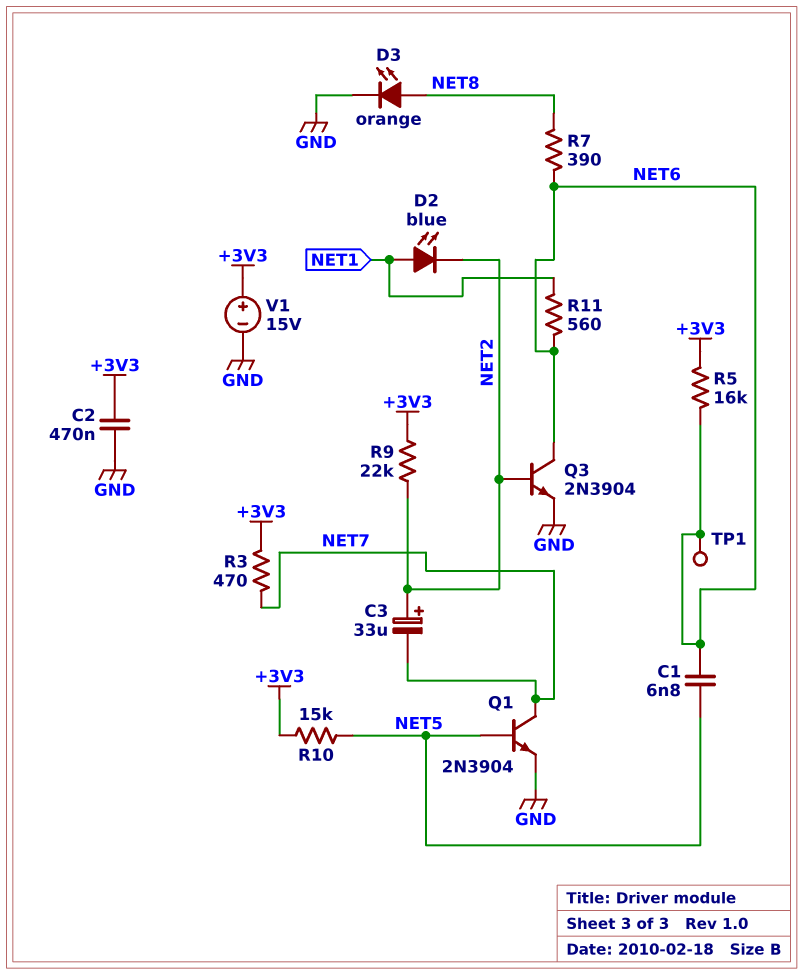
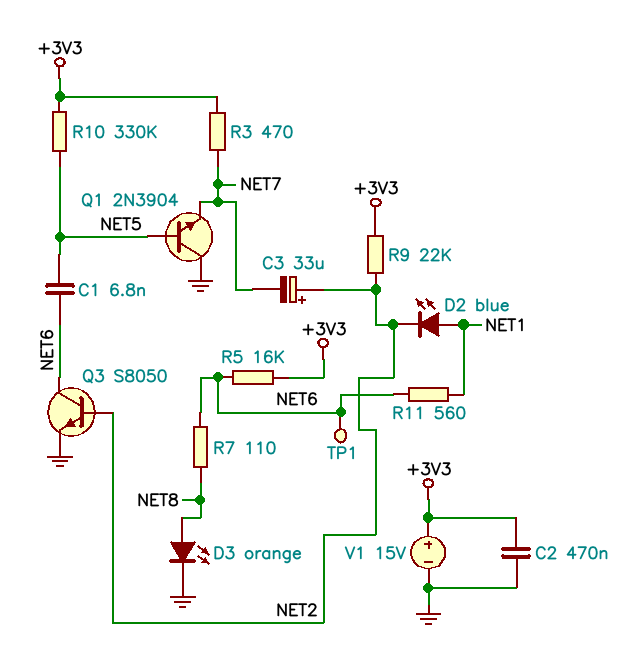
Q1: NPN 2N3904 (B NET5, C NET7, E GND) -> NPN 2N3904 (B NET5, C GND, E NET7)
Q3: NPN 2N3904 (B NET2, C NET6, E GND) -> NPN S8050 (B NET2, C NET6, E GND)
R7: 390 (NET6, NET8) -> 110 (NET6, NET8)
R10: 15k (+3V3, NET5) -> 330k (+3V3, NET5)

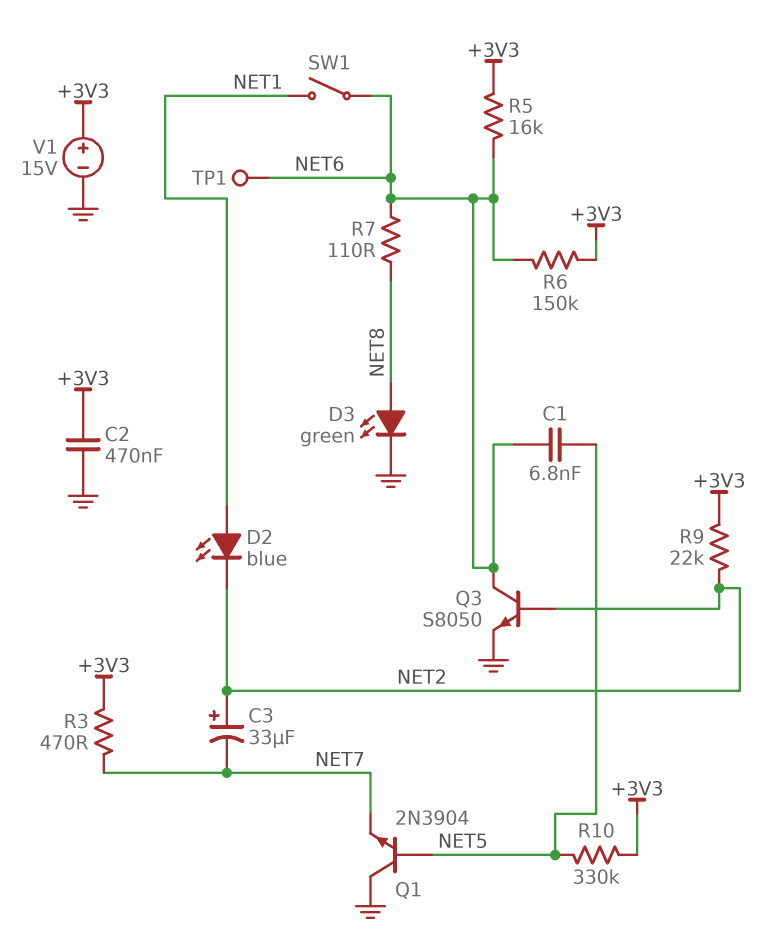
D3: LED orange (A NET8, K GND) -> LED green (A NET8, K GND)
R6: none -> 150k (+3V3, NET6)
R11: 560 (NET1, NET6) -> none
SW1: none -> switch (NET1, NET6)

